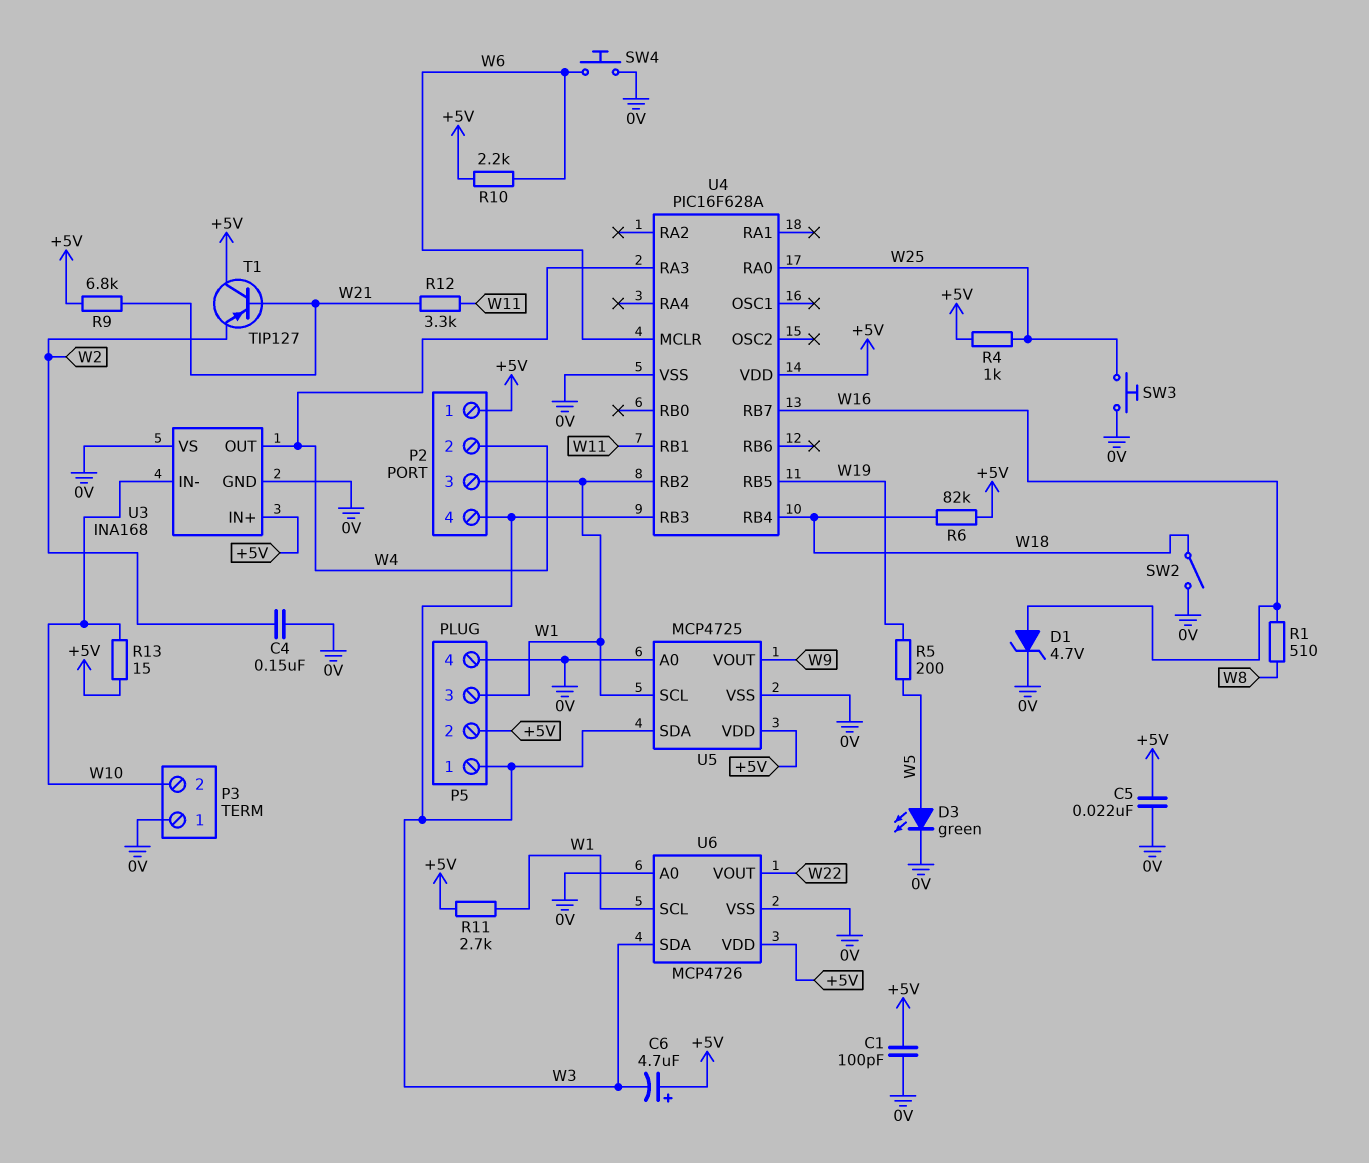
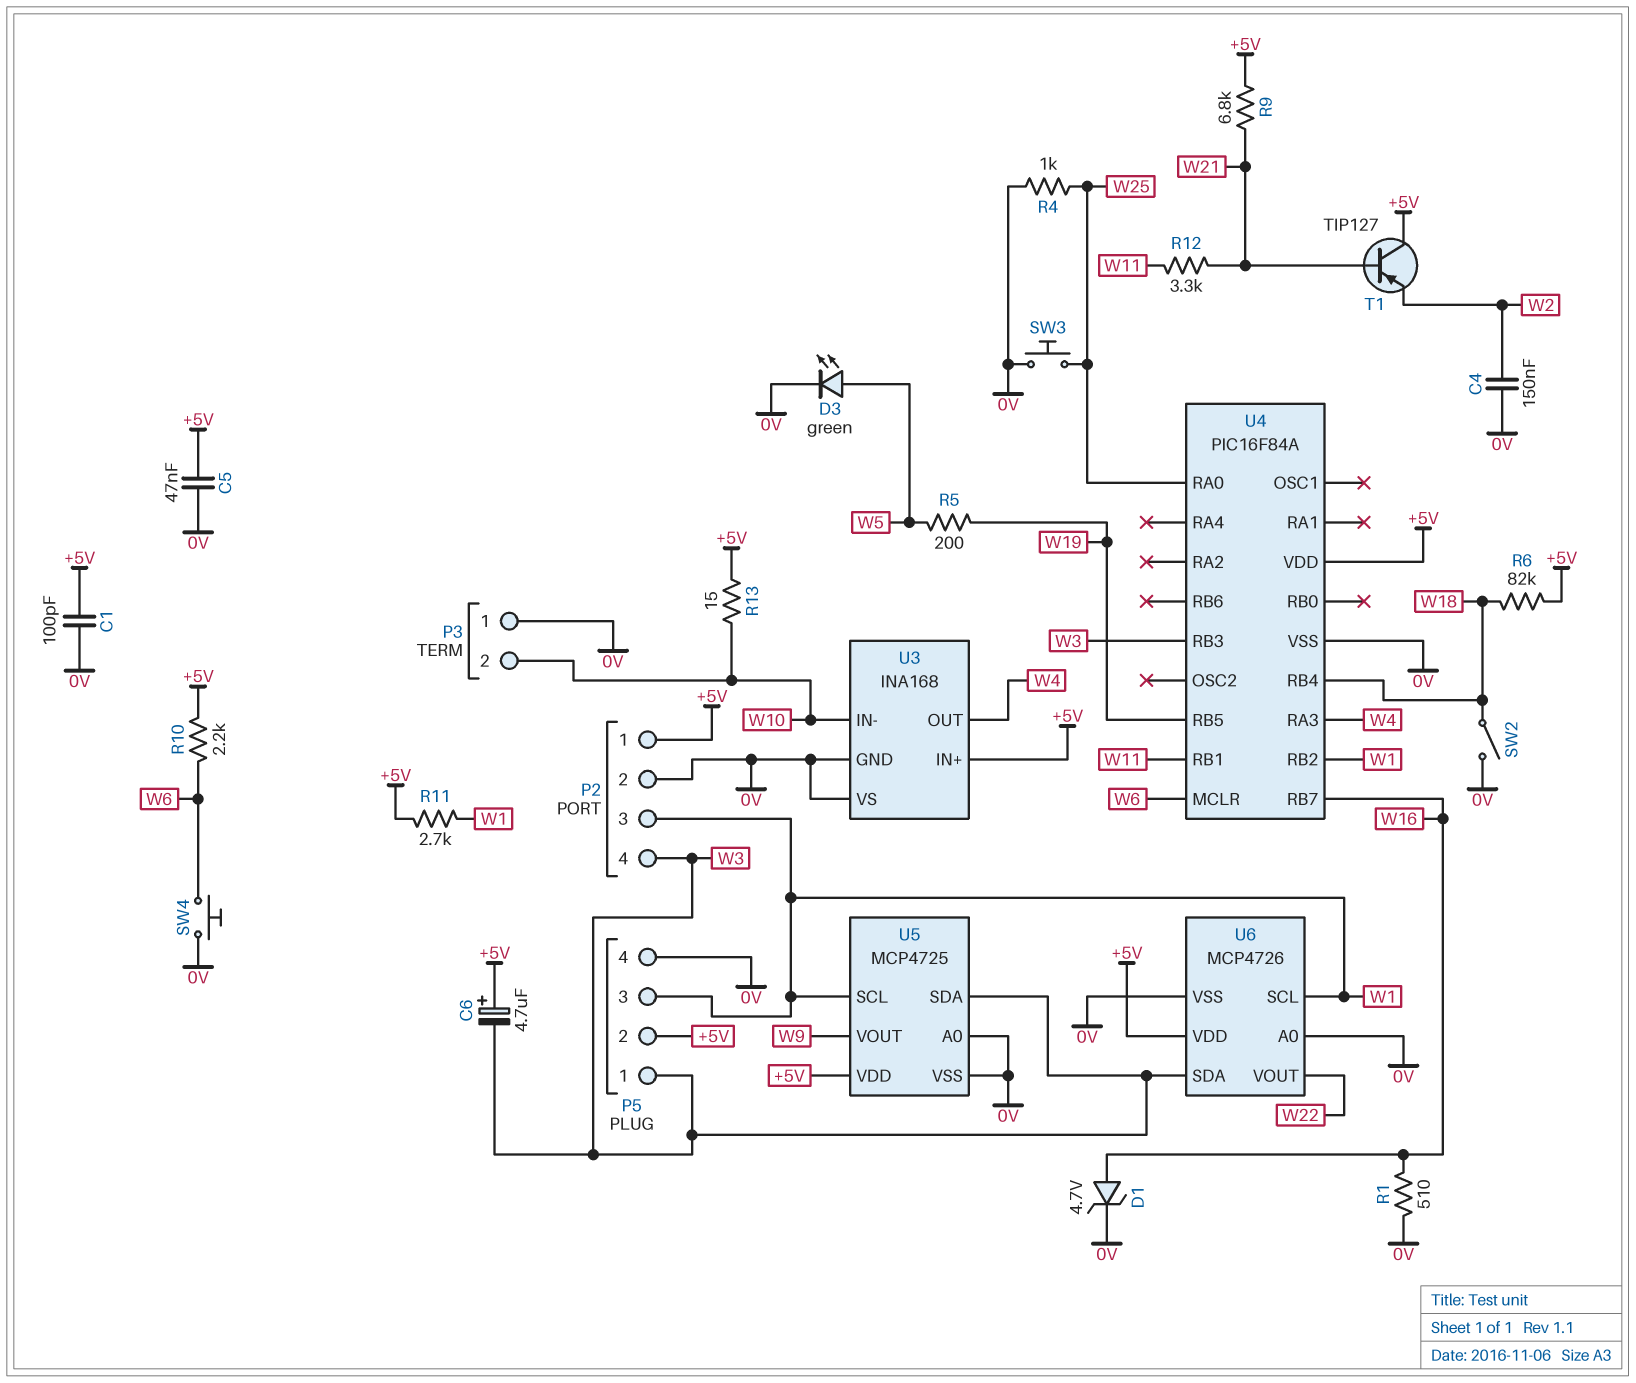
C5: 22nF (+5V, 0V) -> 47nF (+5V, 0V)
P2 pin 2: W4 -> 0V
R1: 510 (W8, W16) -> 510 (0V, W16)
R4: 1k (+5V, W25) -> 1k (0V, W25)
U4: PIC16F628A -> PIC16F84A

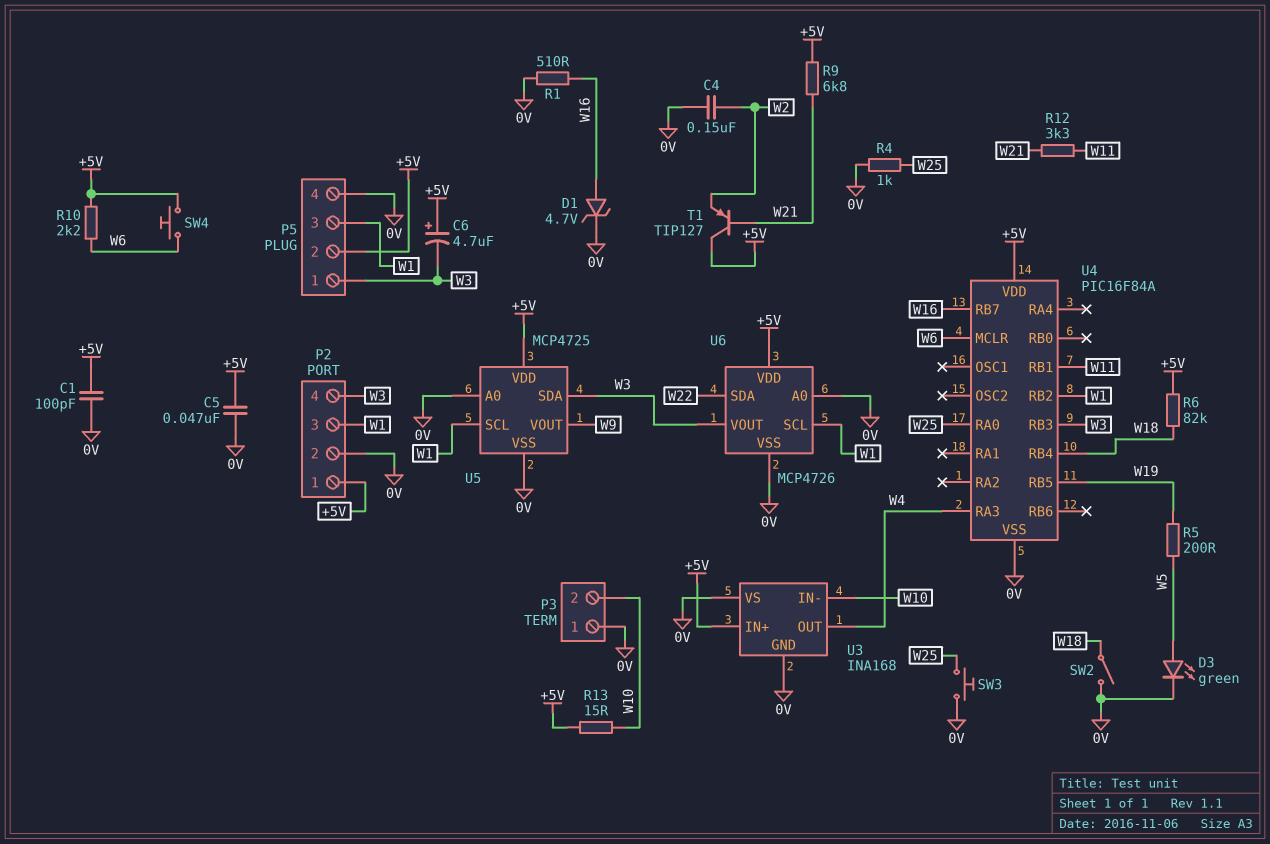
R11: 2.7k (+5V, W1) -> none
SW4: button (0V, W6) -> button (+5V, W6)
U6 pin SDA: W3 -> W22
U6 pin VOUT: W22 -> W3

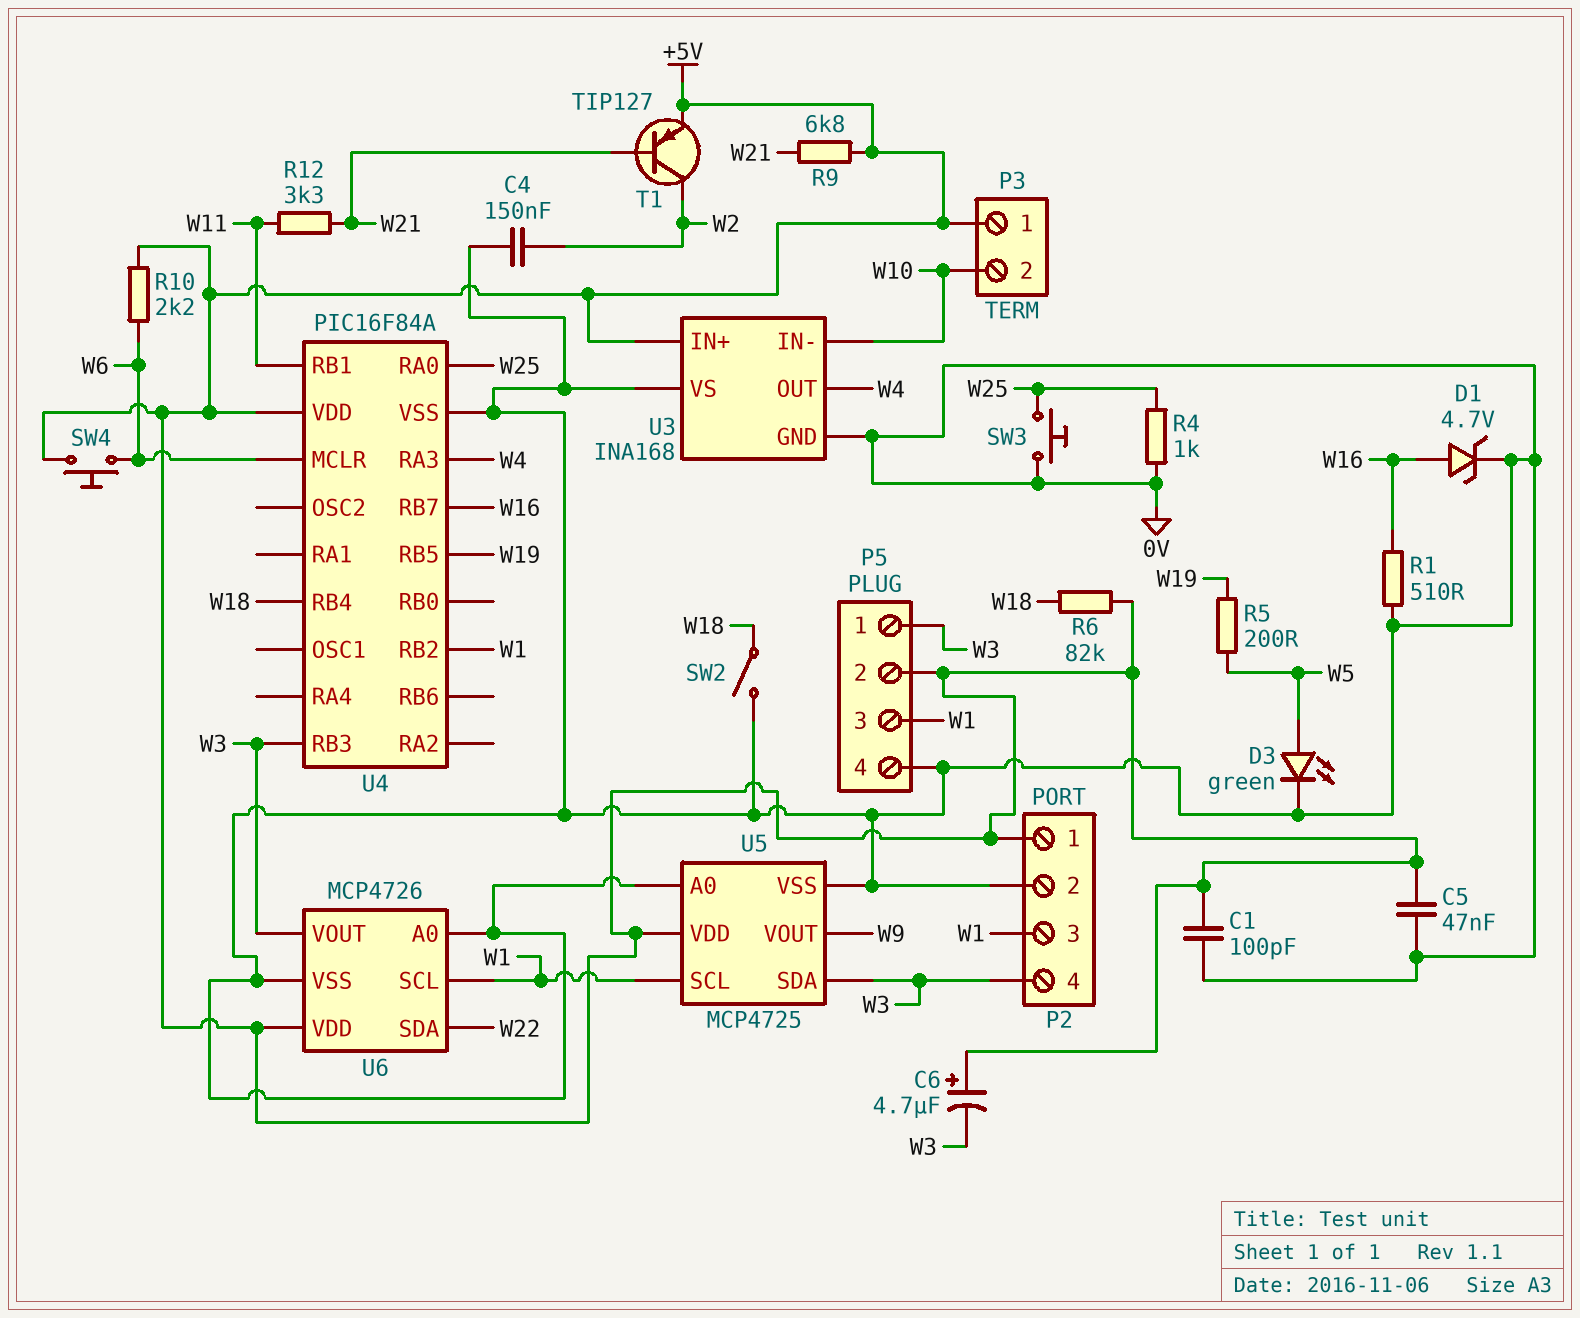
P3 pin 1: 0V -> +5V
R13: 15 (+5V, W10) -> none
T1: PNP TIP127 (B W21, C +5V, E W2) -> PNP TIP127 (B W21, C W2, E +5V)

